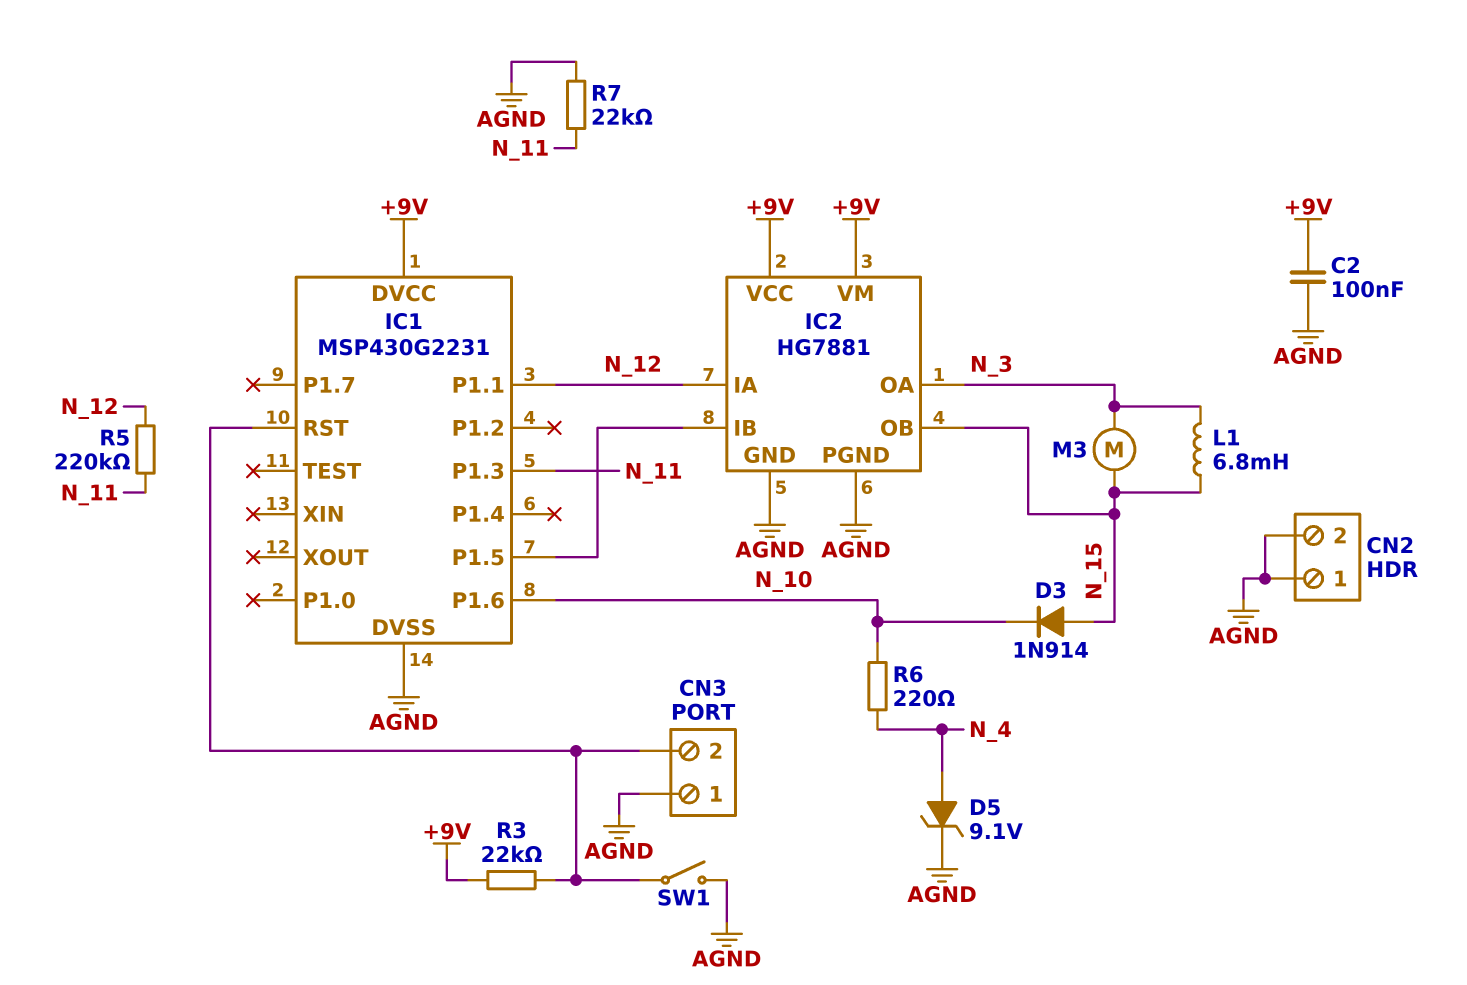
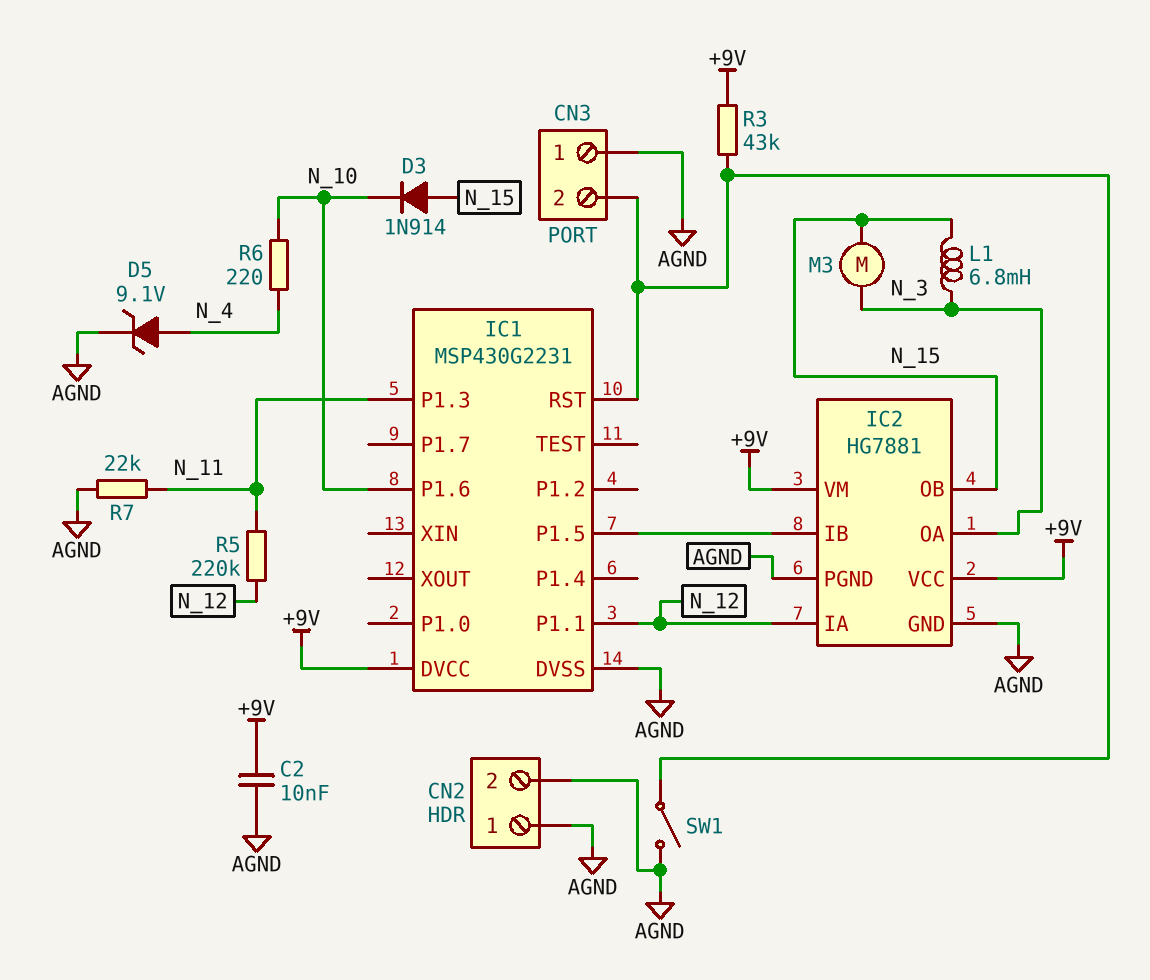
C2: 100nF (+9V, AGND) -> 10nF (+9V, AGND)
R3: 22k (+9V, CN3/2) -> 43k (+9V, CN3/2)

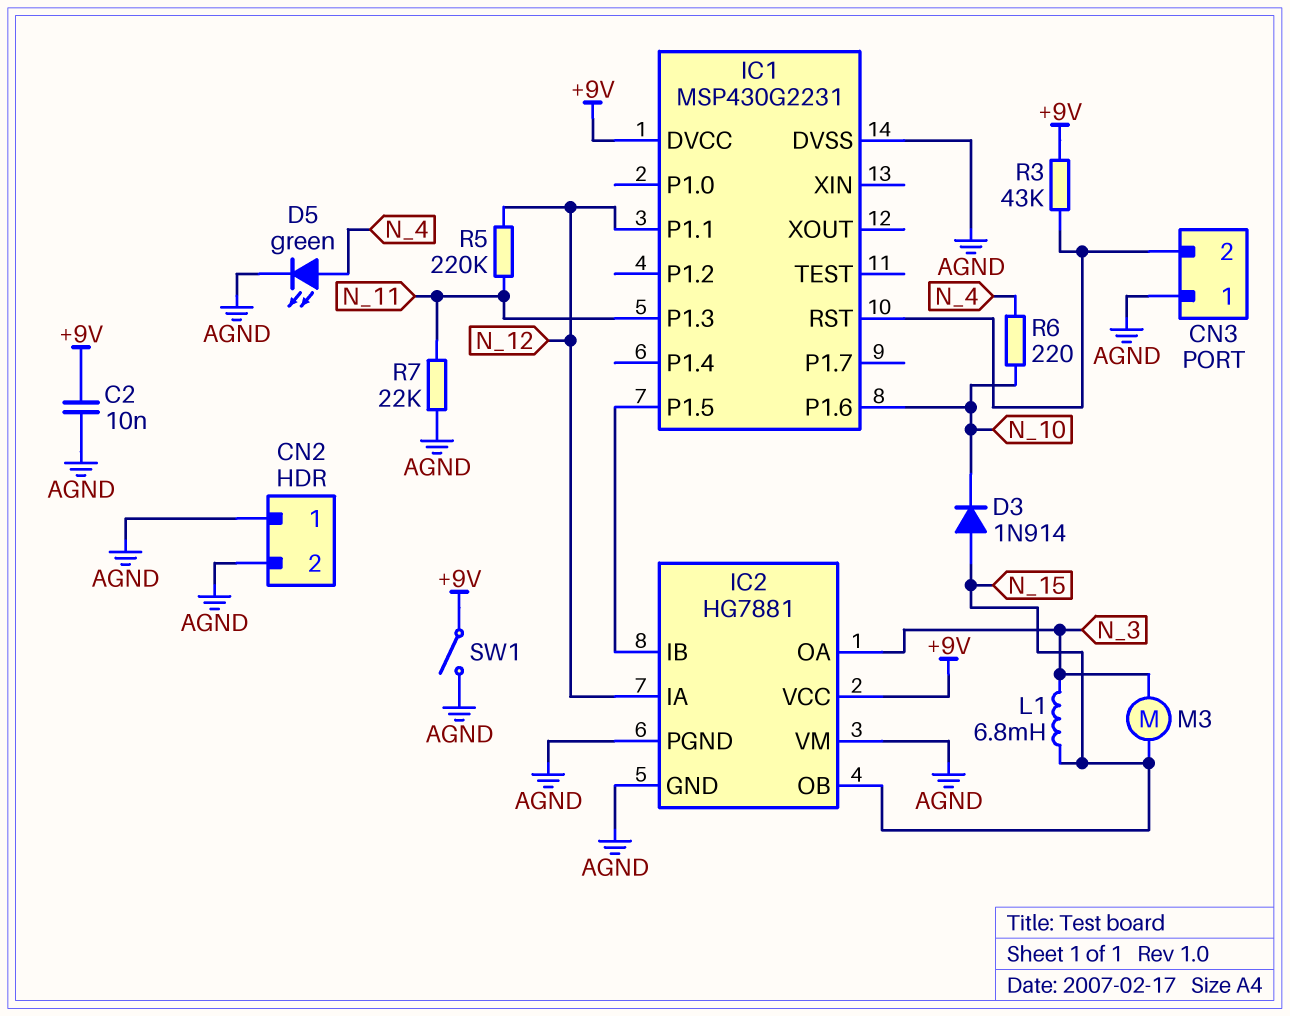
D5: zener 9.1V (A N_4, K AGND) -> LED green (A N_4, K AGND)
IC2 pin VM: +9V -> AGND
SW1: switch (AGND, CN3/2) -> switch (+9V, AGND)

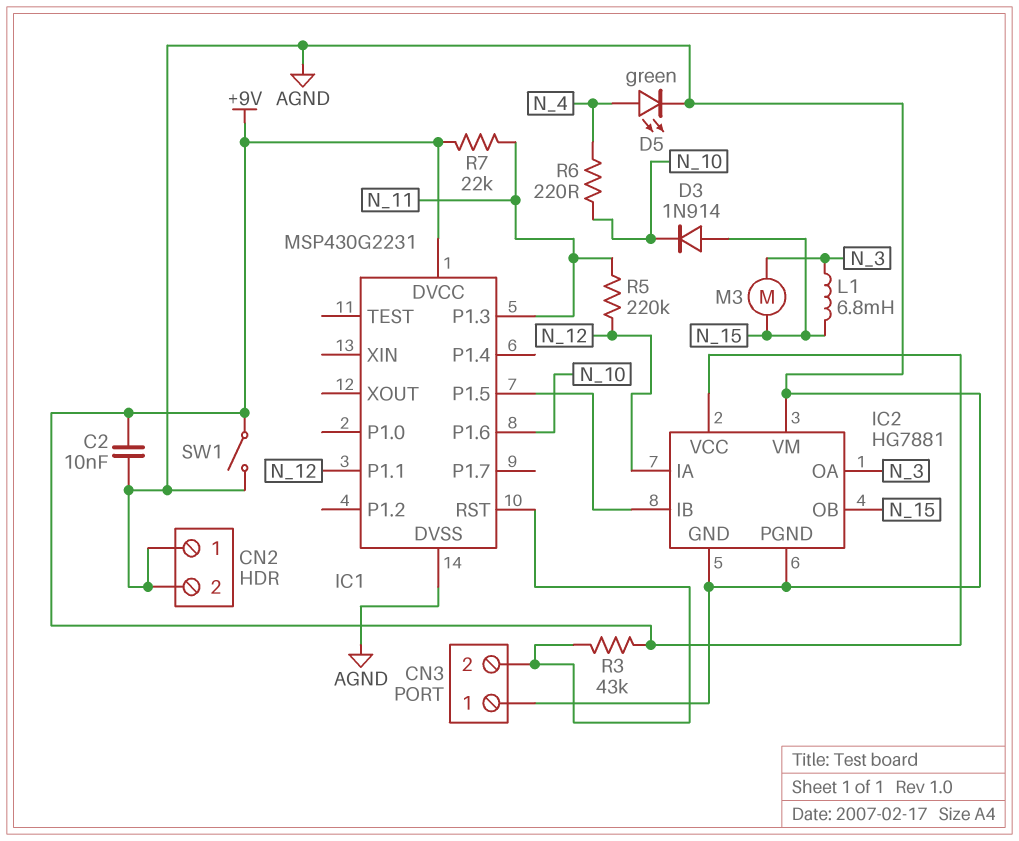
R7: 22k (AGND, N_11) -> 22k (+9V, N_11)

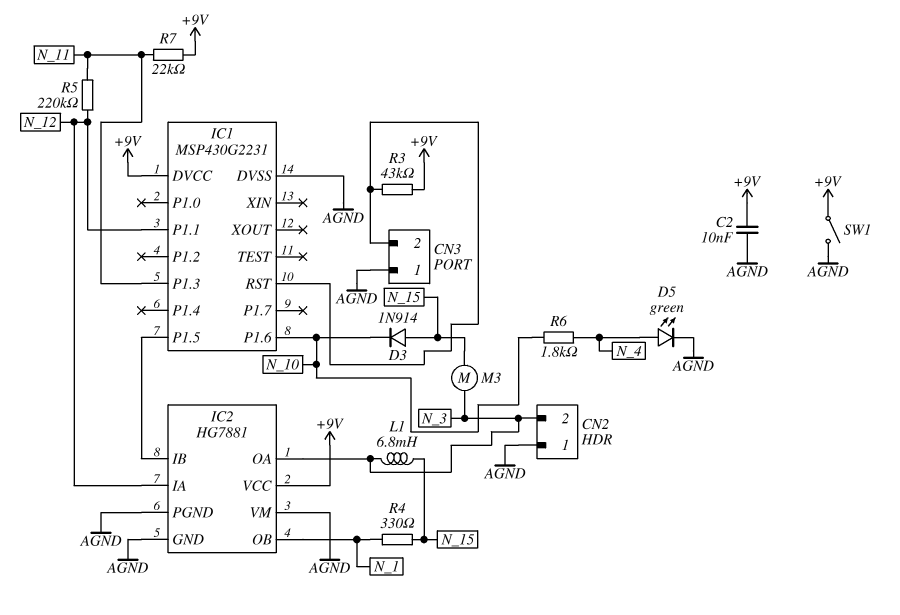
CN2 pin 2: AGND -> N_3
IC2 pin OB: N_15 -> N_1
R4: none -> 330 (N_1, N_15)
R6: 220 (N_4, N_10) -> 1.8k (N_4, N_10)

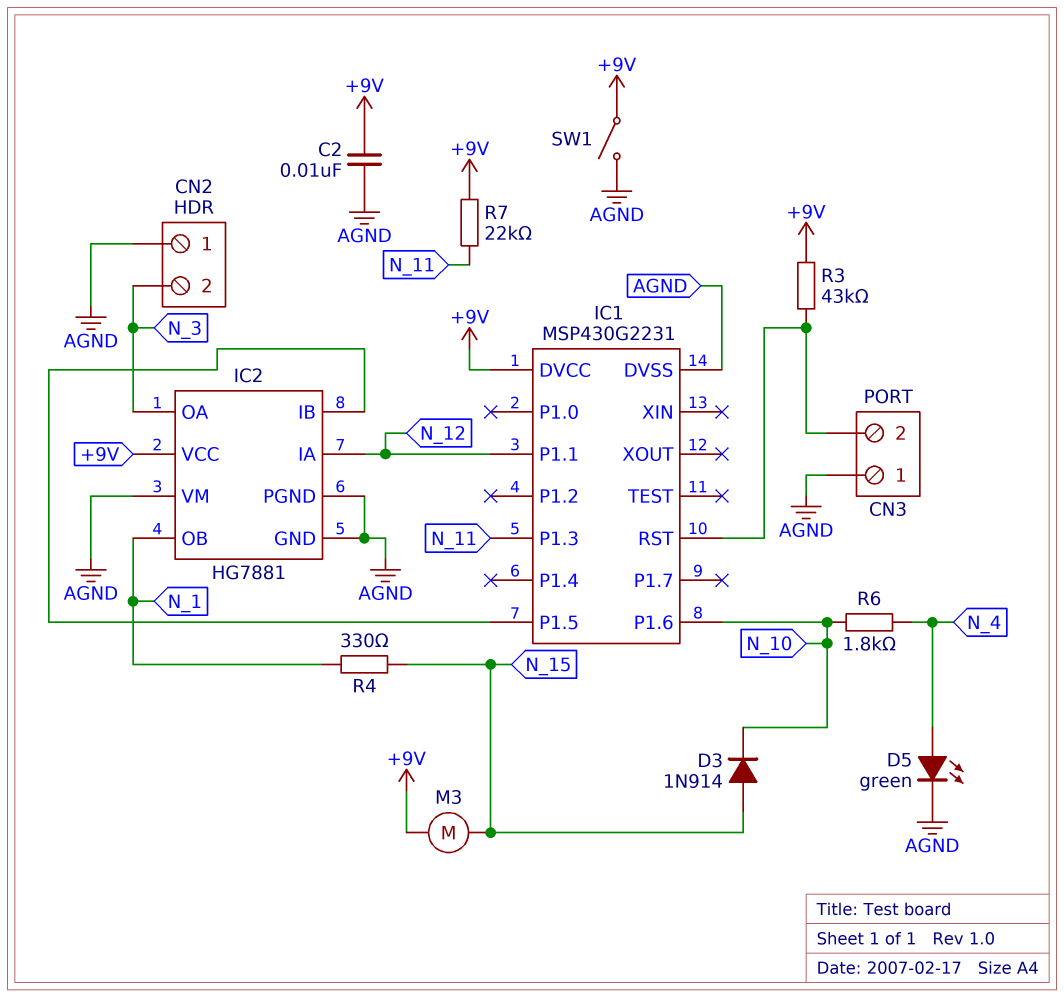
L1: 6.8mH (N_3, N_15) -> none
M3: motor (N_3, N_15) -> motor (+9V, N_15)
R5: 220k (N_11, N_12) -> none

